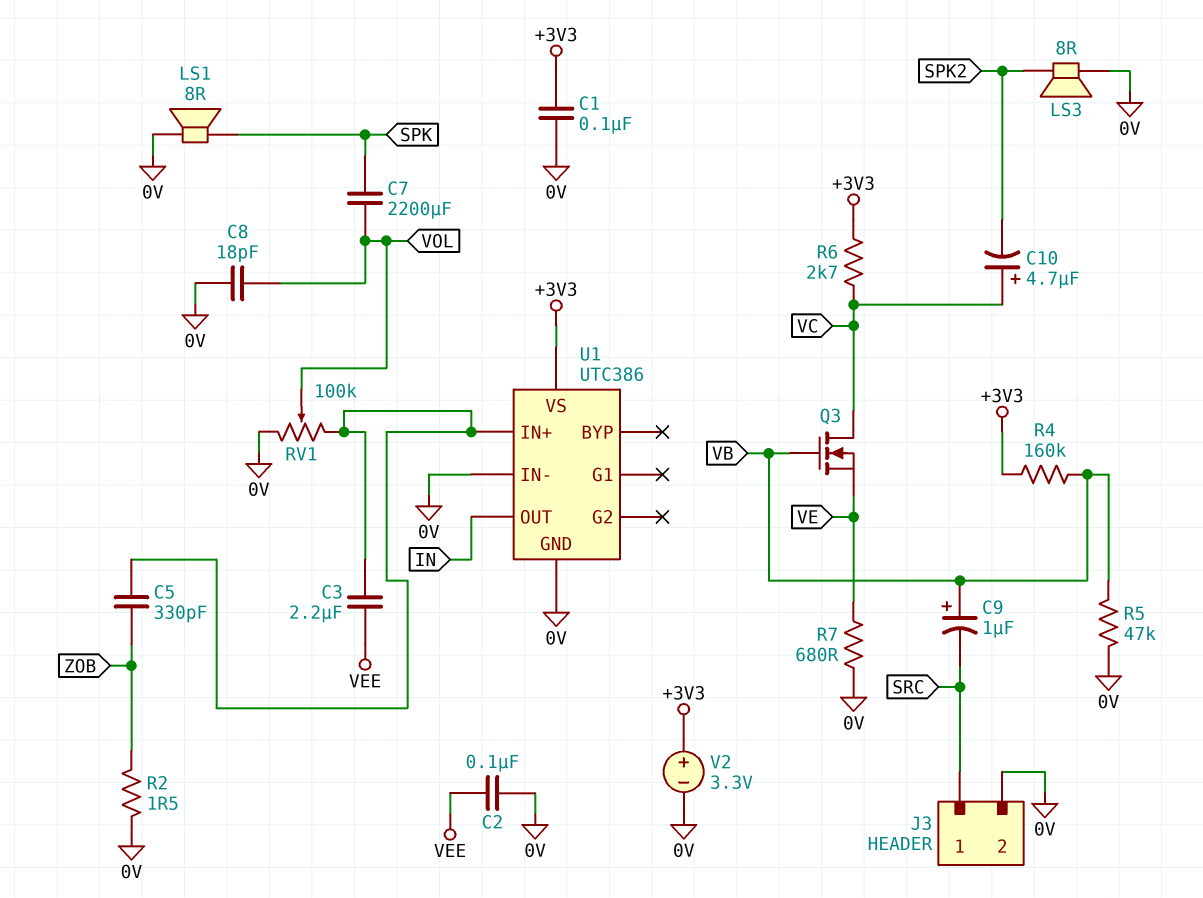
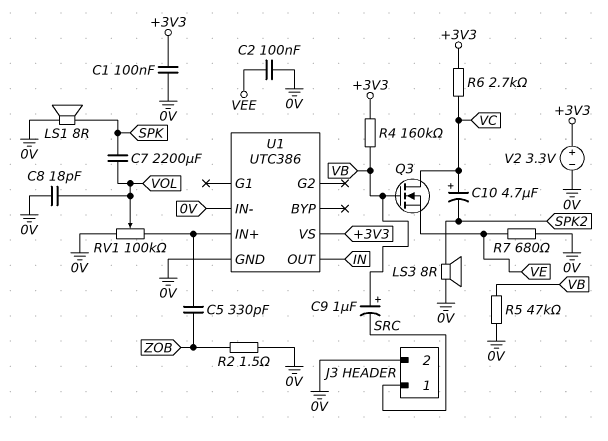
C3: 2.2uF (U1/IN+, VEE) -> none

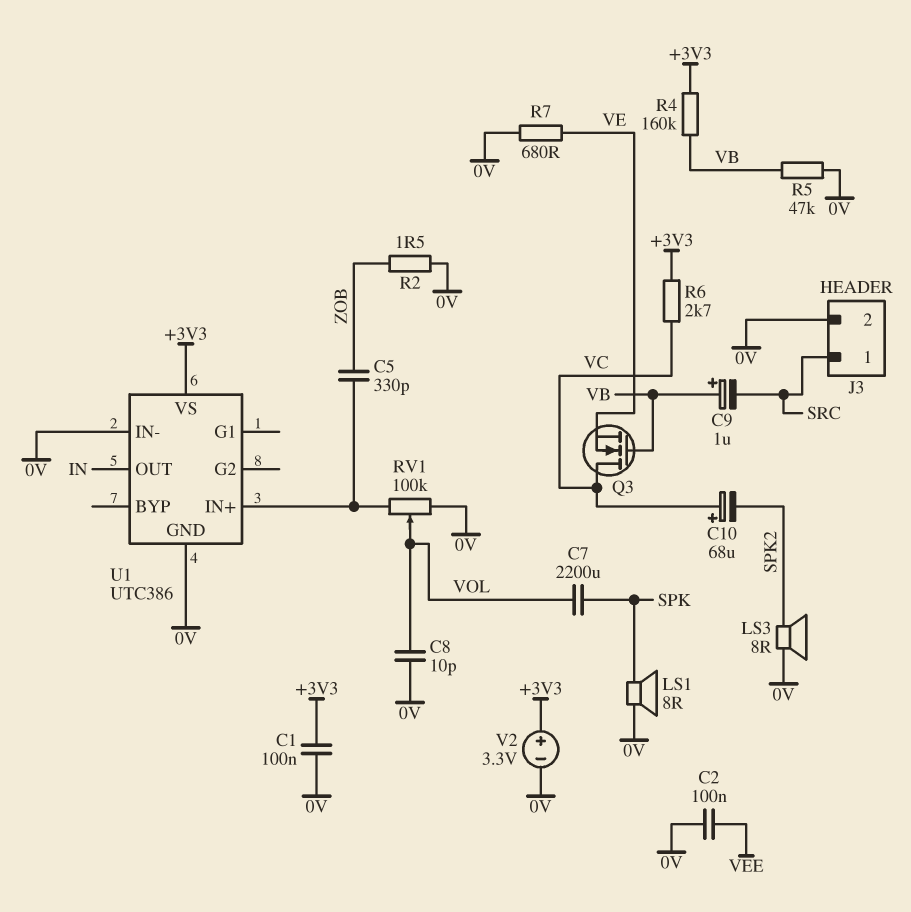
C8: 18pF (0V, VOL) -> 10pF (0V, VOL)
C10: 4.7uF (plus VC, minus SPK2) -> 68uF (plus VC, minus SPK2)

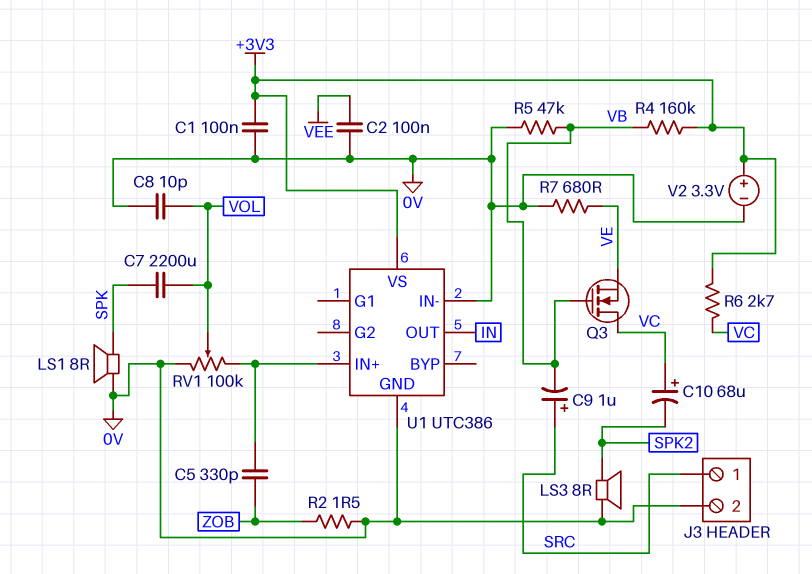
C9: 1uF (plus VB, minus SRC) -> 1uF (plus SRC, minus VB)

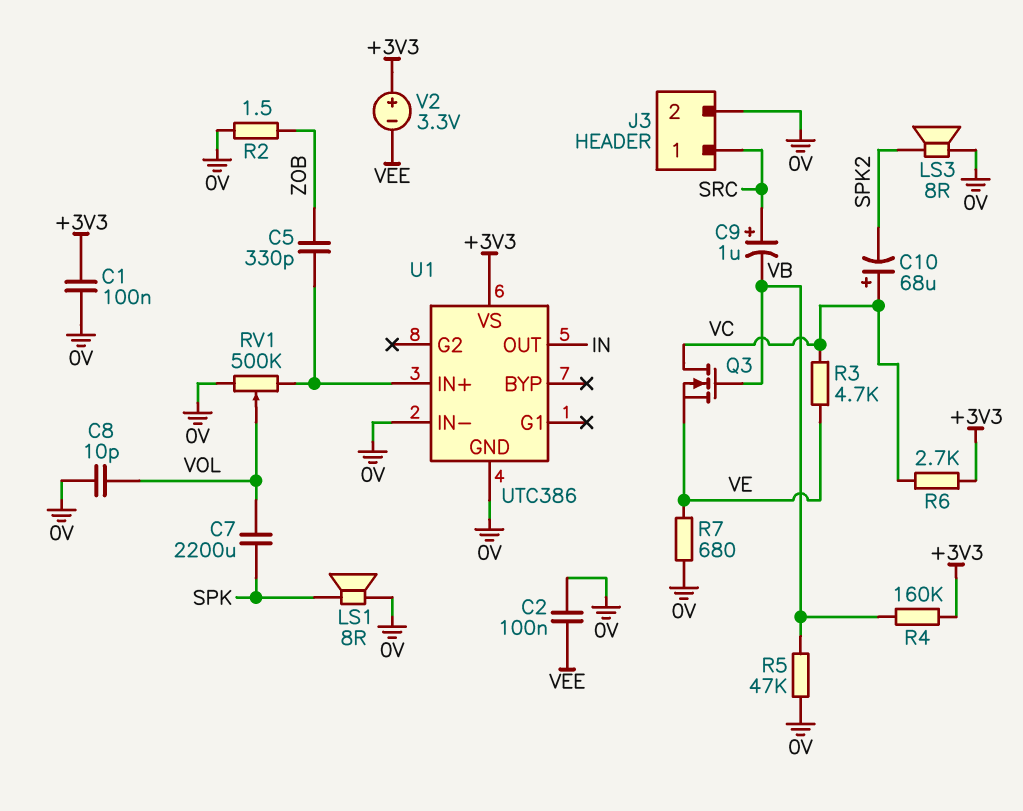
R3: none -> 4.7k (VC, VE)
RV1: 100k (0V, U1/IN+, wiper VOL) -> 500k (0V, U1/IN+, wiper VOL)
V2: 3.3V (plus +3V3, minus 0V) -> 3.3V (plus +3V3, minus VEE)

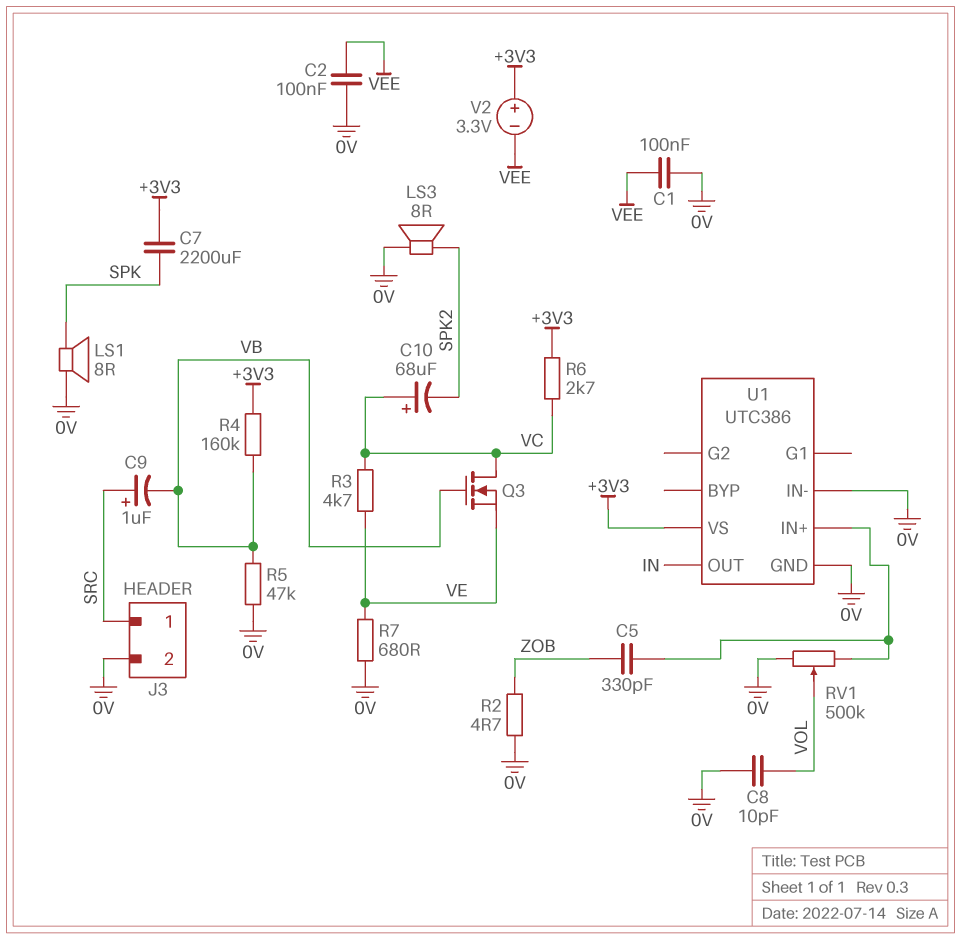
C1: 100nF (+3V3, 0V) -> 100nF (0V, VEE)
C7: 2200uF (SPK, VOL) -> 2200uF (+3V3, SPK)
R2: 1.5 (0V, ZOB) -> 4.7 (0V, ZOB)

